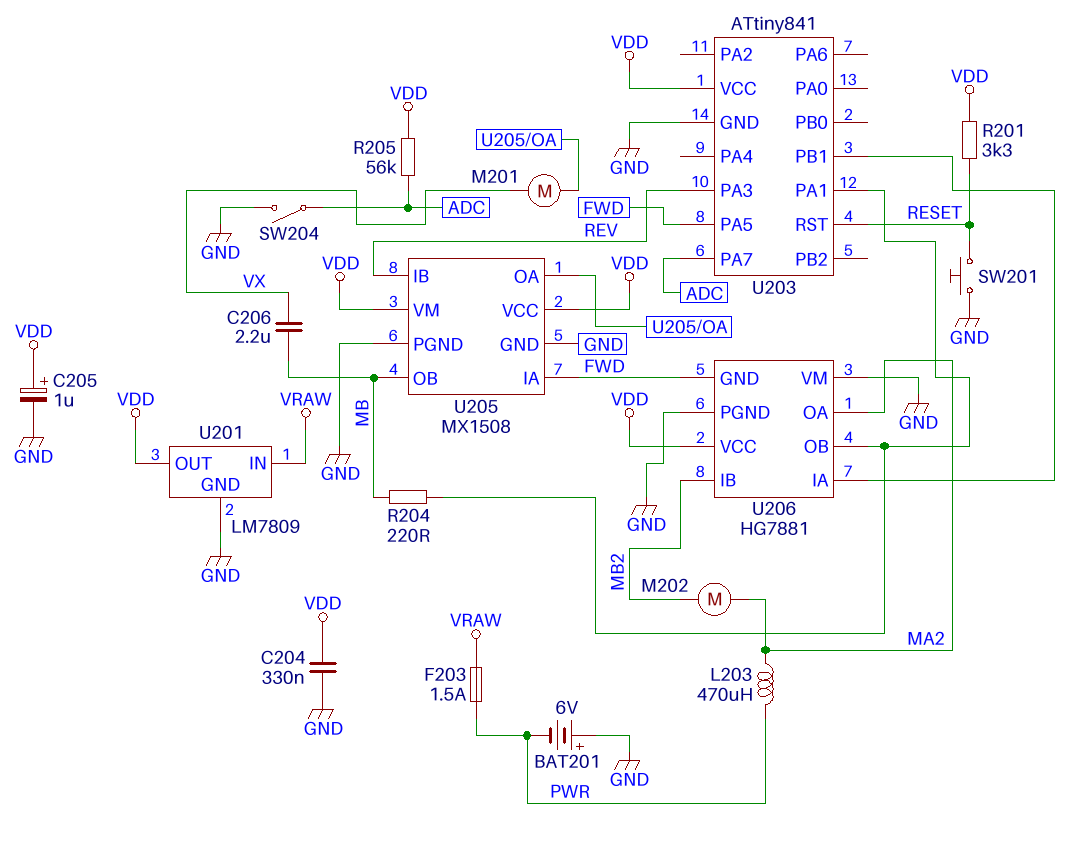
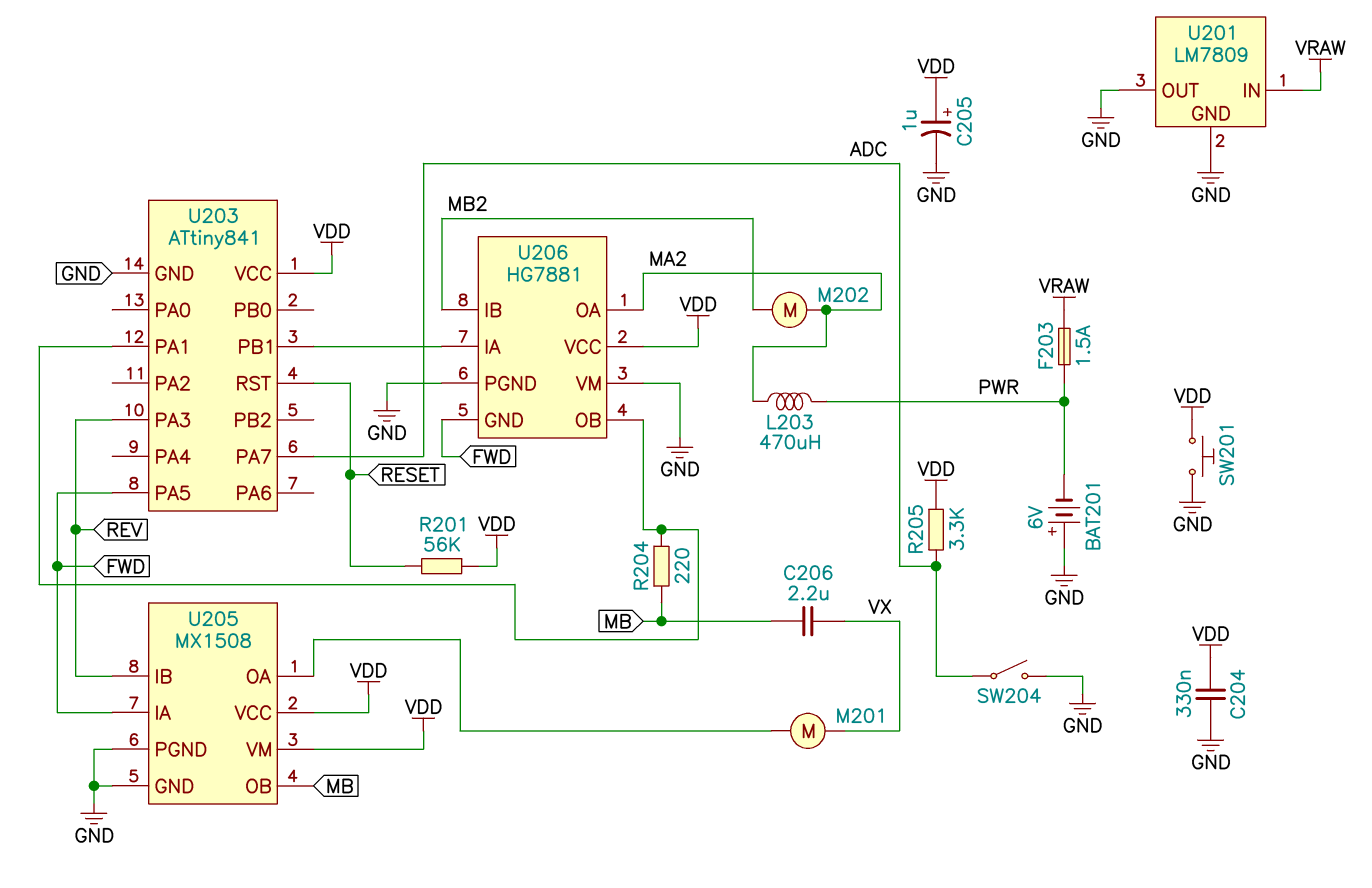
R201: 3.3k (RESET, VDD) -> 56k (RESET, VDD)
R205: 56k (ADC, VDD) -> 3.3k (ADC, VDD)
SW201: button (GND, RESET) -> button (GND, VDD)
U201 pin OUT: VDD -> GND

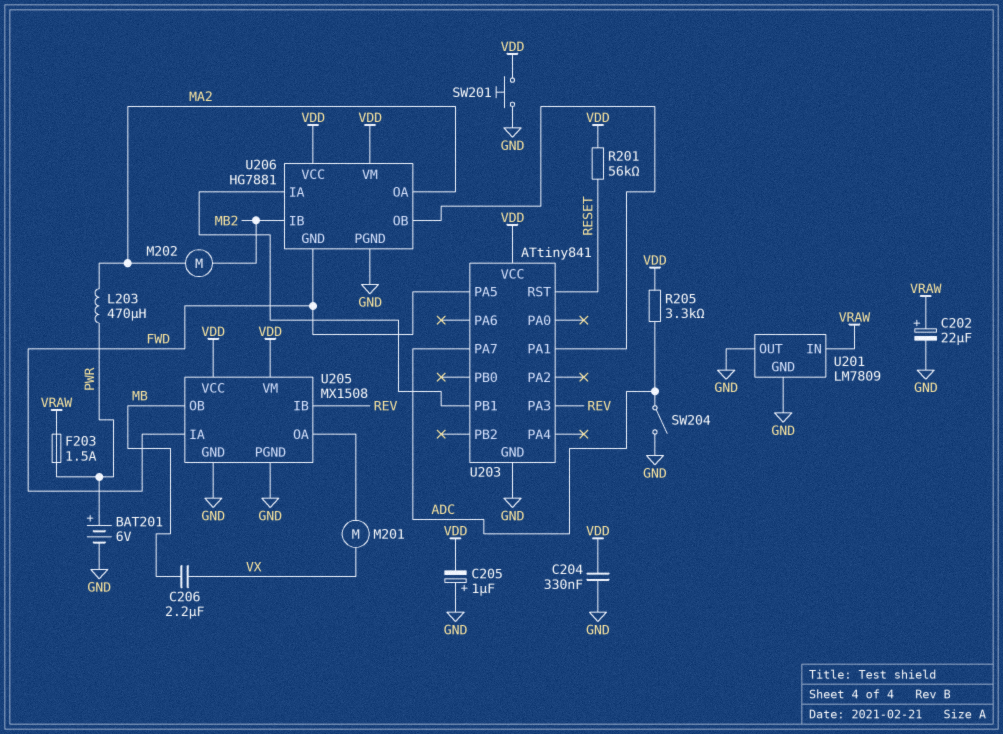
BAT201: 6V (plus GND, minus PWR) -> 6V (plus PWR, minus GND)
C202: none -> 22uF (plus VRAW, minus GND)
C205: 1uF (plus VDD, minus GND) -> 1uF (plus GND, minus VDD)
R204: 220 (MB, U203/PA1) -> none
U206 pin VM: GND -> VDD

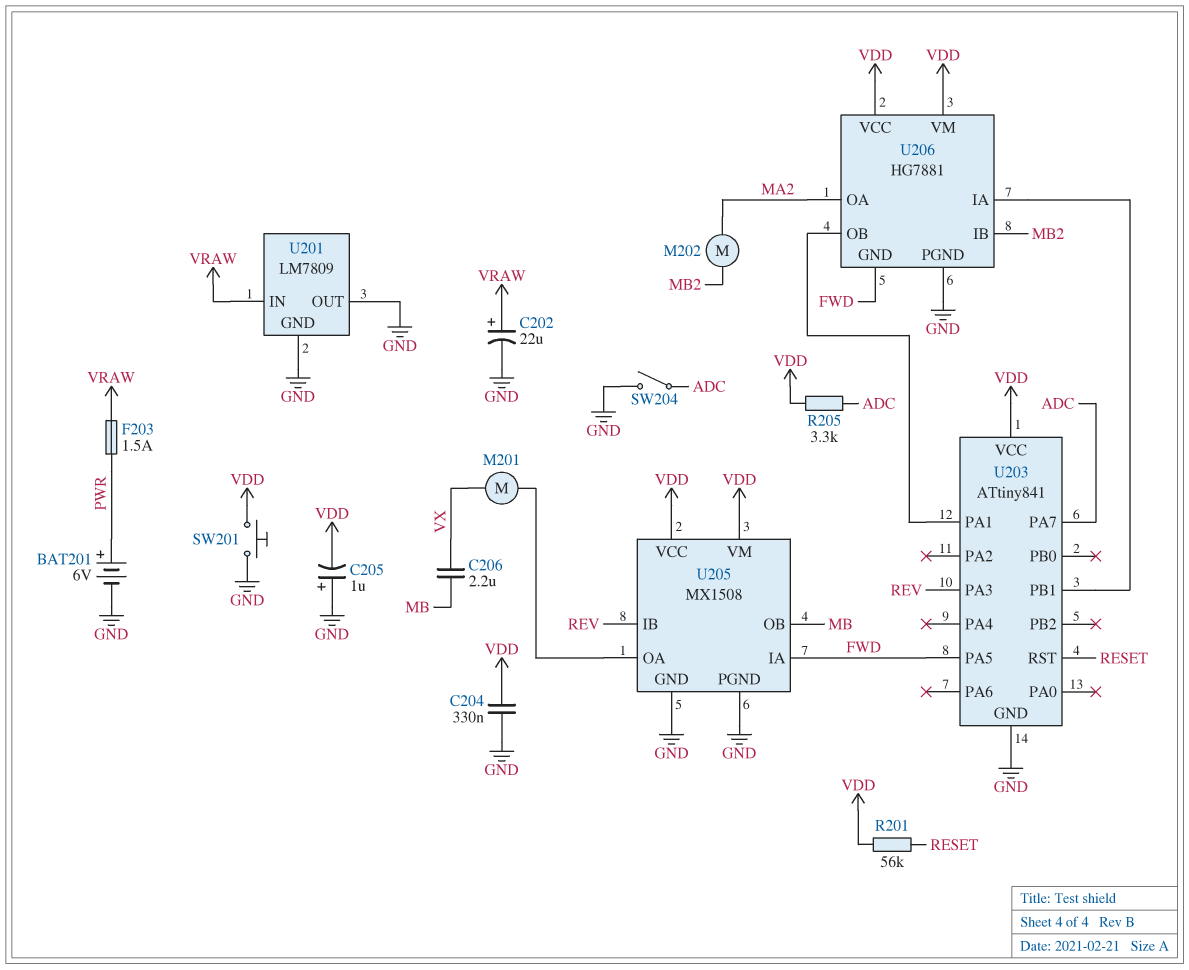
L203: 470uH (MA2, PWR) -> none

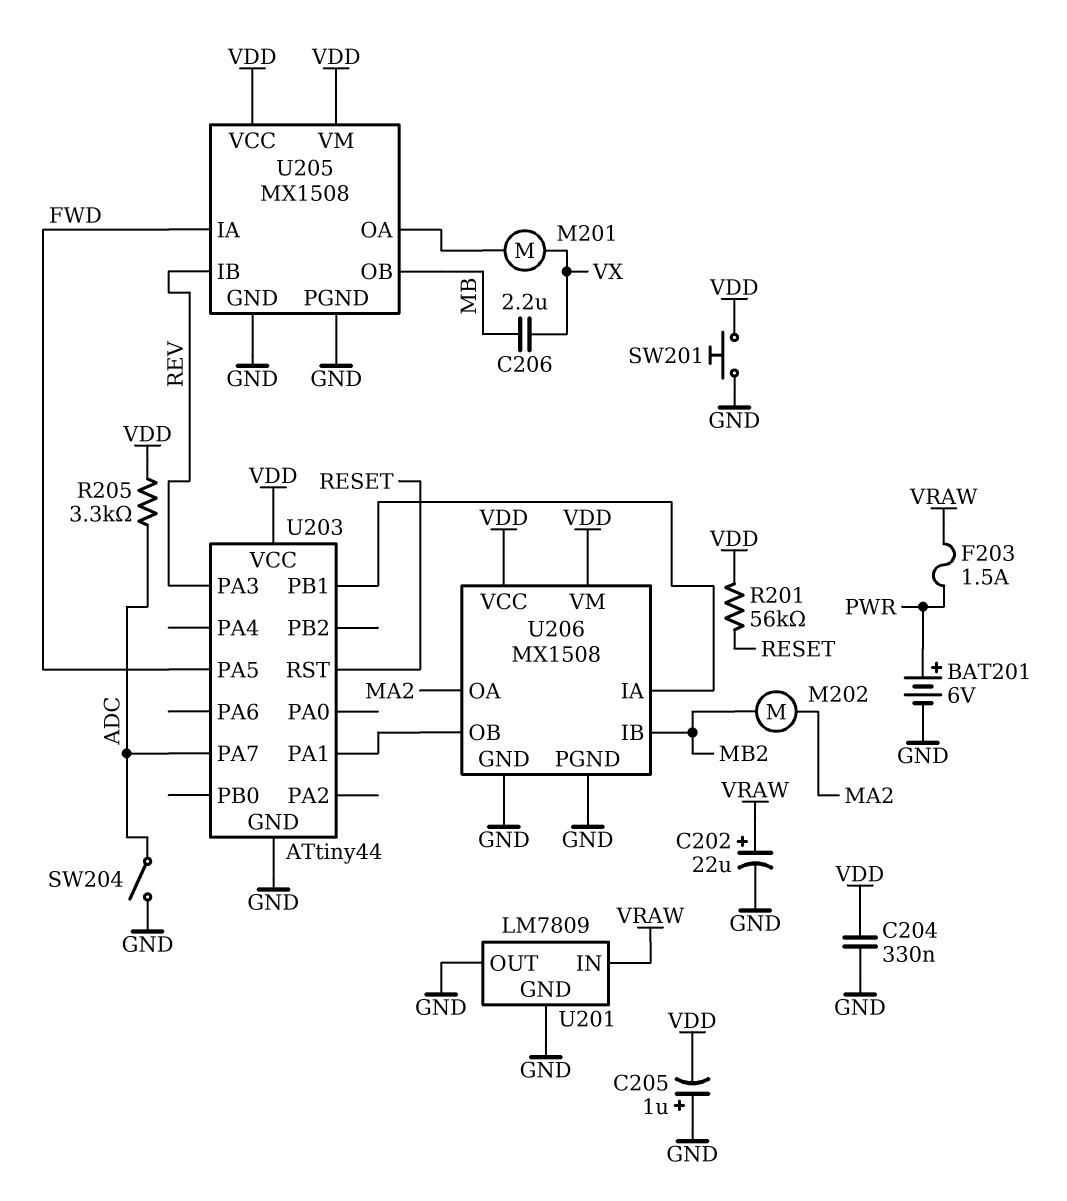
U203: ATtiny841 -> ATtiny44
U206: HG7881 -> MX1508
U206 pin GND: FWD -> GND

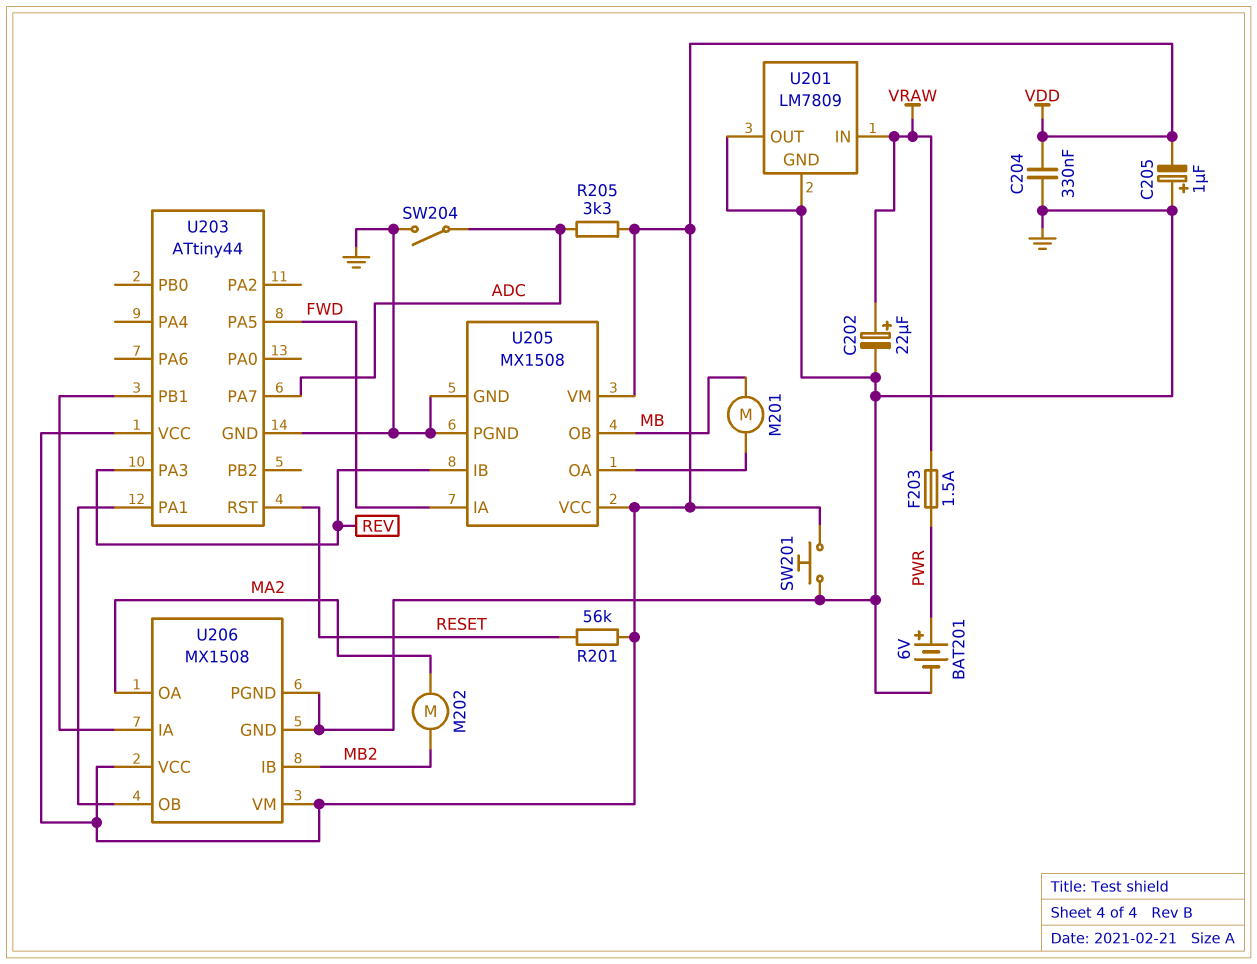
C206: 2.2uF (MB, VX) -> none
M201: motor (U205/OA, VX) -> motor (MB, U205/OA)

